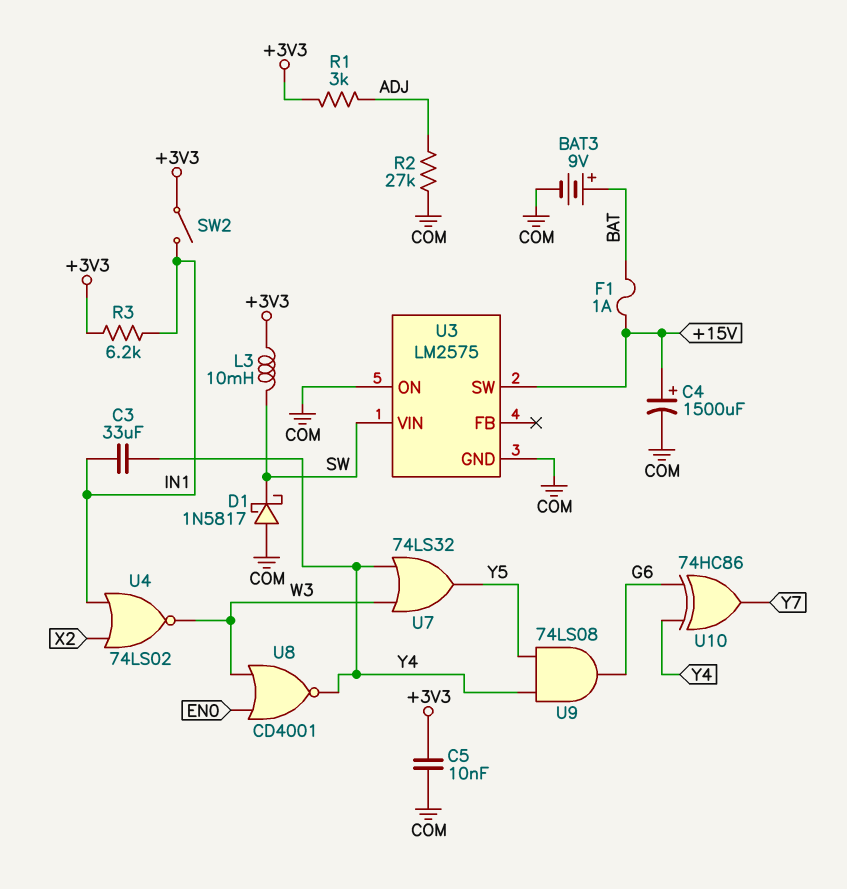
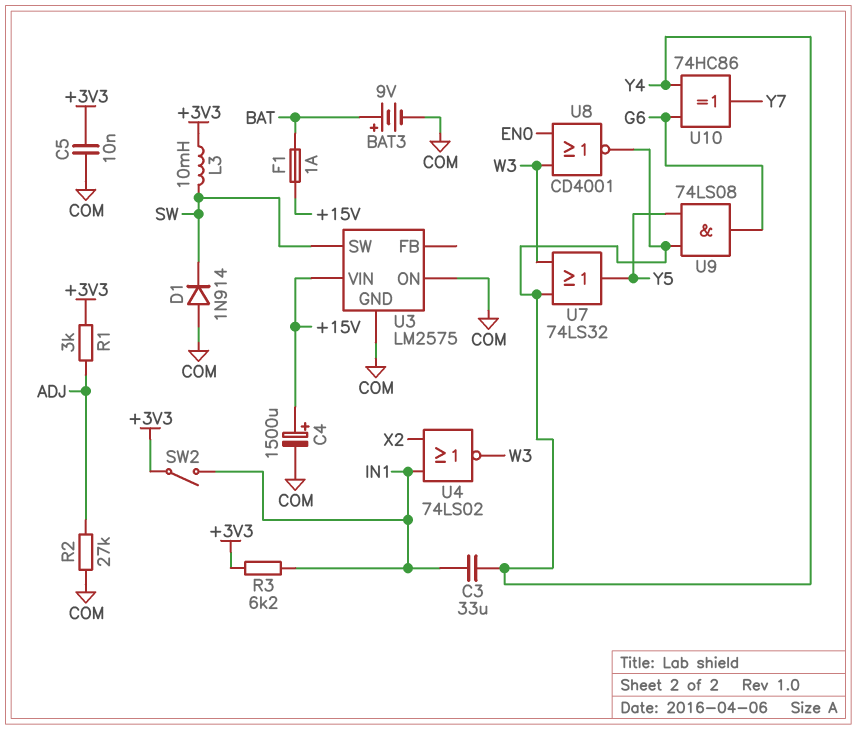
D1: schottky 1N5817 (A COM, K SW) -> diode 1N914 (A COM, K SW)
U3 pin SW: +15V -> SW
U3 pin VIN: SW -> +15V

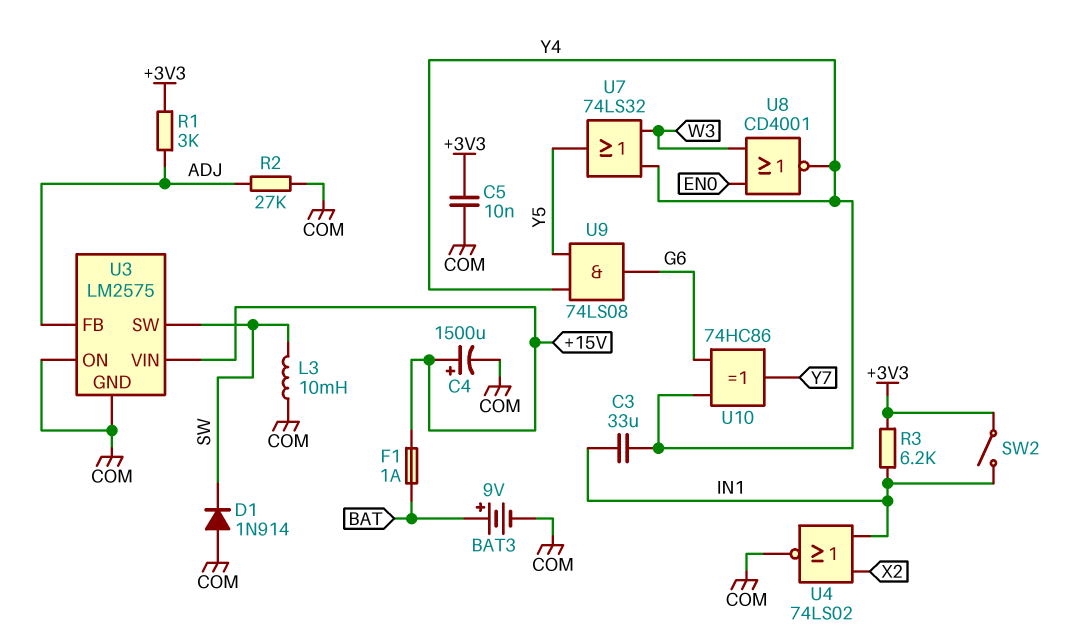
L3: 10mH (+3V3, SW) -> 10mH (COM, SW)
U3 pin FB: none -> ADJ
U4: NOR 74LS02 (in IN1, in X2, out W3) -> NOR 74LS02 (in IN1, in X2, out COM)

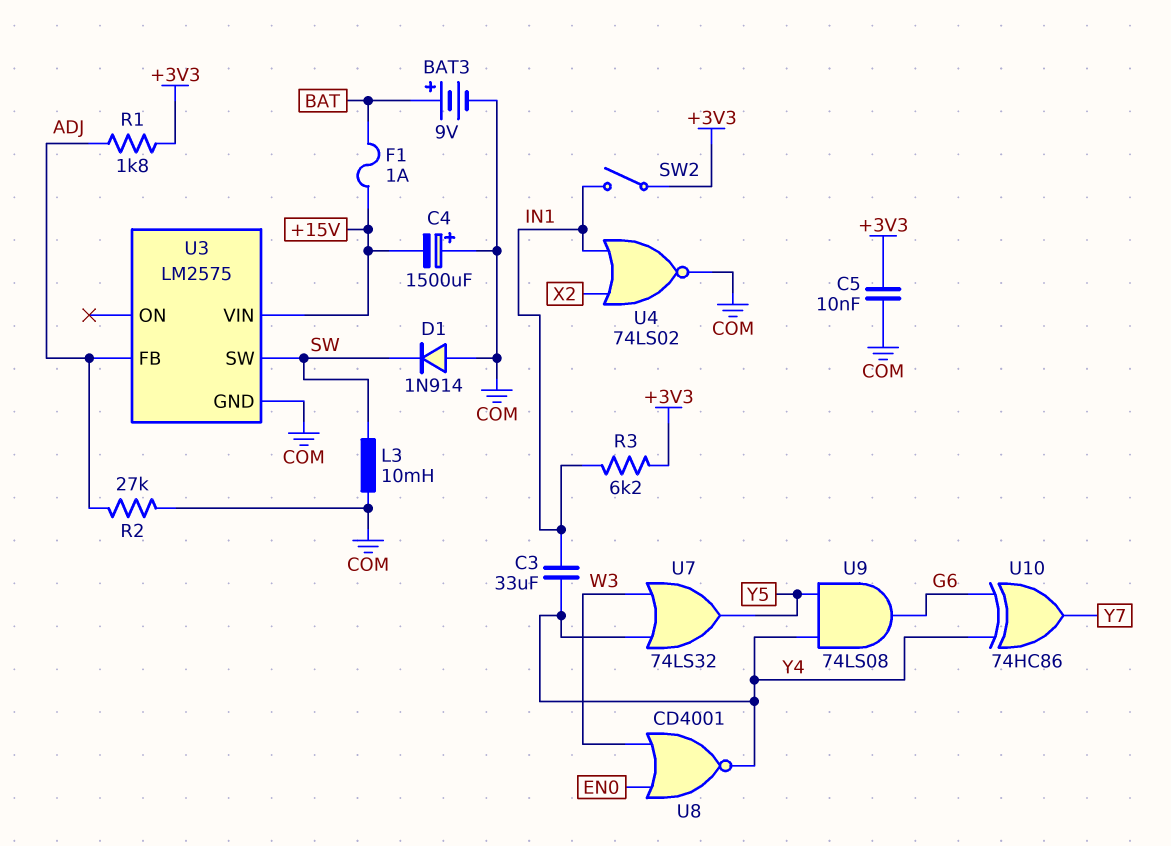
C4: 1500uF (plus +15V, minus COM) -> 1500uF (plus COM, minus +15V)
R1: 3k (+3V3, ADJ) -> 1.8k (+3V3, ADJ)
U3 pin ON: COM -> none

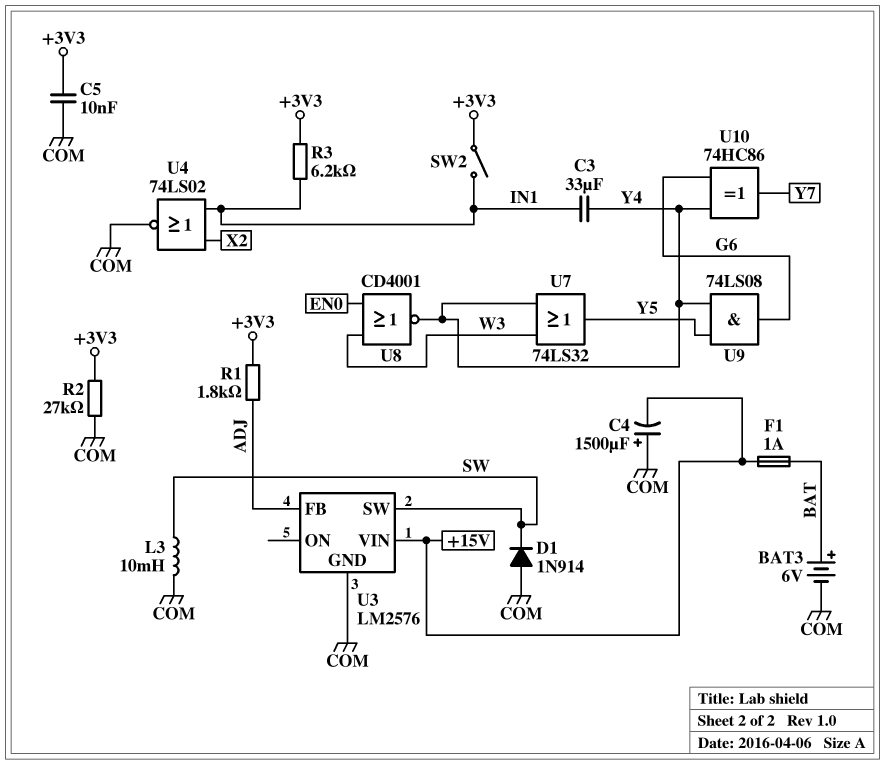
BAT3: 9V (plus BAT, minus COM) -> 6V (plus BAT, minus COM)
R2: 27k (ADJ, COM) -> 27k (+3V3, COM)
U3: LM2575 -> LM2576

